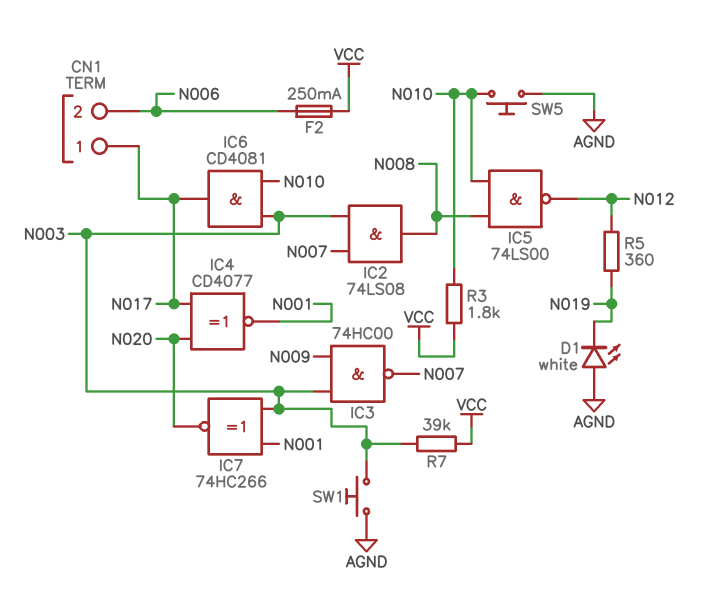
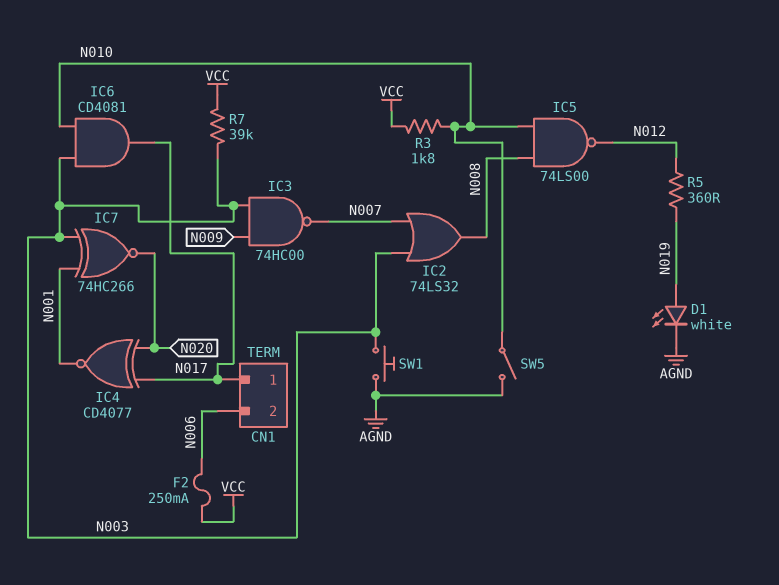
D1: LED white (A AGND, K N019) -> LED white (A N019, K AGND)
IC2: AND 74LS08 (in N003, in N007, out N008) -> OR 74LS32 (in N003, in N007, out N008)
SW5: button (AGND, N010) -> switch (AGND, N010)

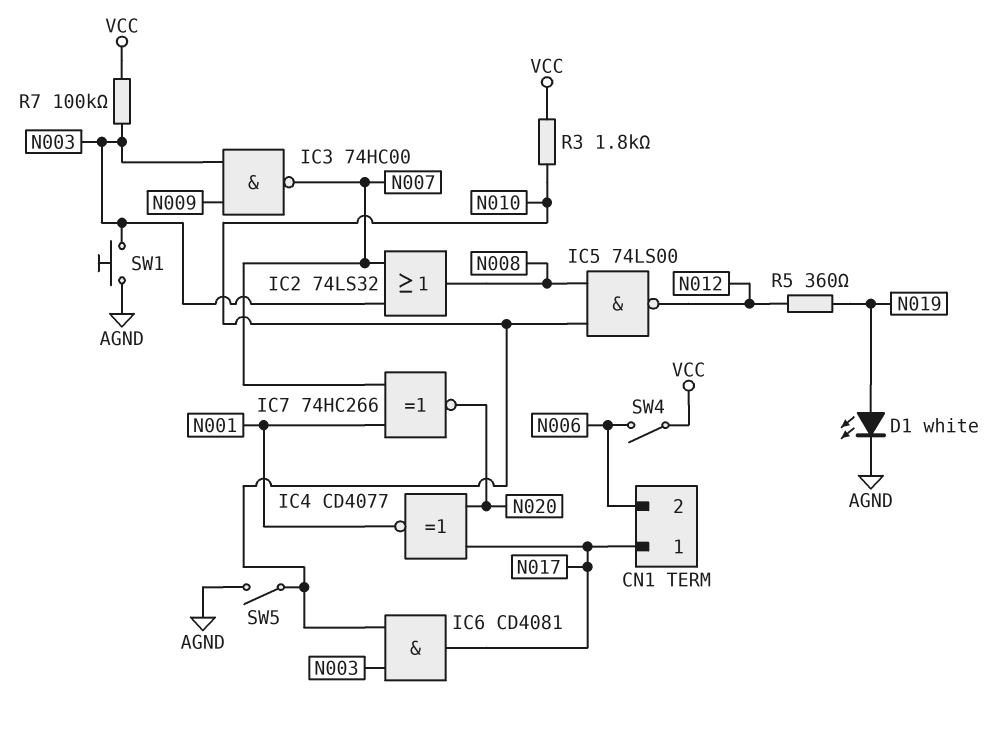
F2: 250mA (N006, VCC) -> none
IC7: XNOR 74HC266 (in N001, in N003, out N020) -> XNOR 74HC266 (in N001, in N007, out N020)
R7: 39k (N003, VCC) -> 100k (N003, VCC)
SW4: none -> switch (N006, VCC)

